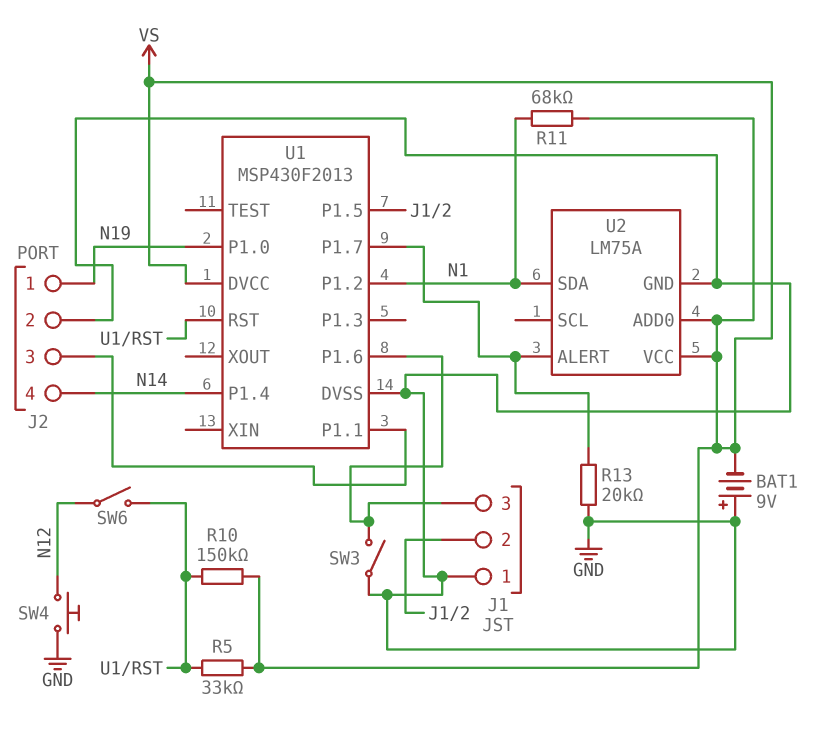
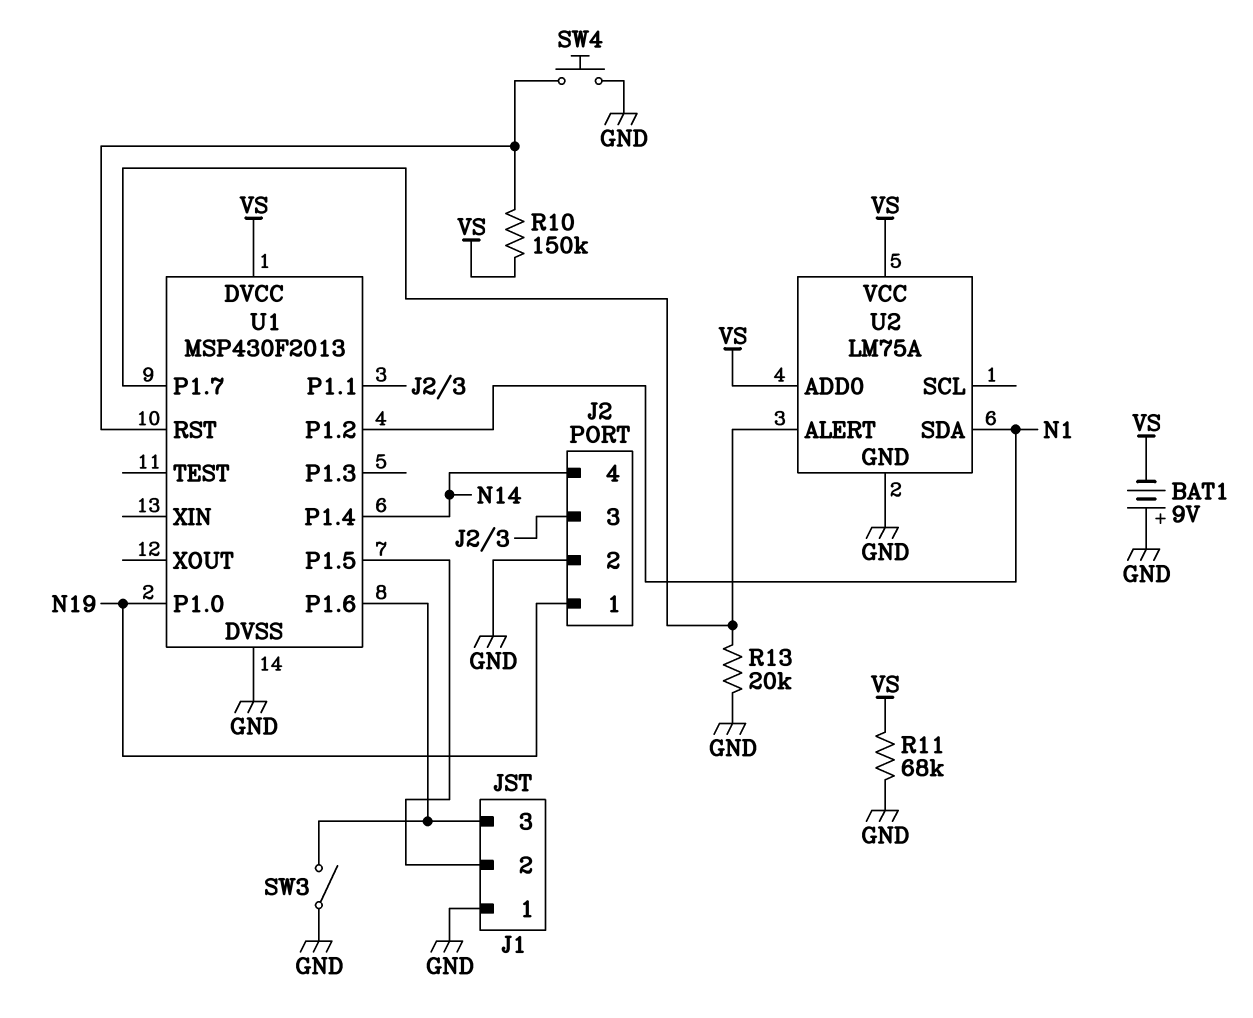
R5: 33k (U1/RST, VS) -> none
R11: 68k (N1, VS) -> 68k (GND, VS)
SW4: button (GND, N12) -> button (GND, U1/RST)
SW6: switch (N12, U1/RST) -> none

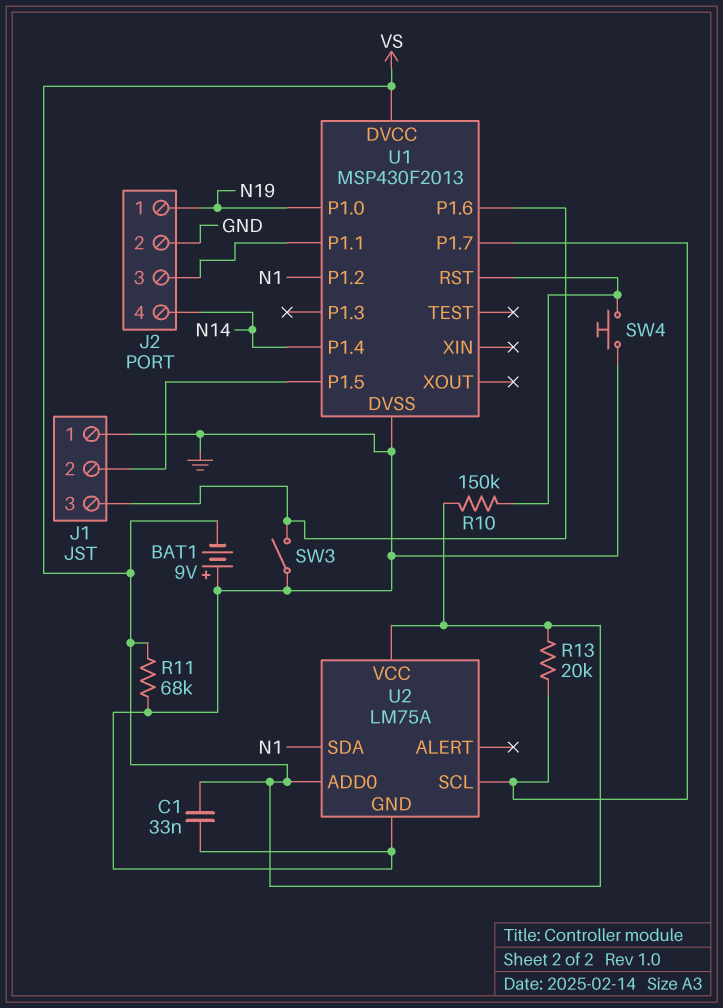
C1: none -> 33nF (GND, VS)
R13: 20k (GND, U1/P1.7) -> 20k (U1/P1.7, VS)
U2 pin ALERT: U1/P1.7 -> none
U2 pin SCL: none -> U1/P1.7

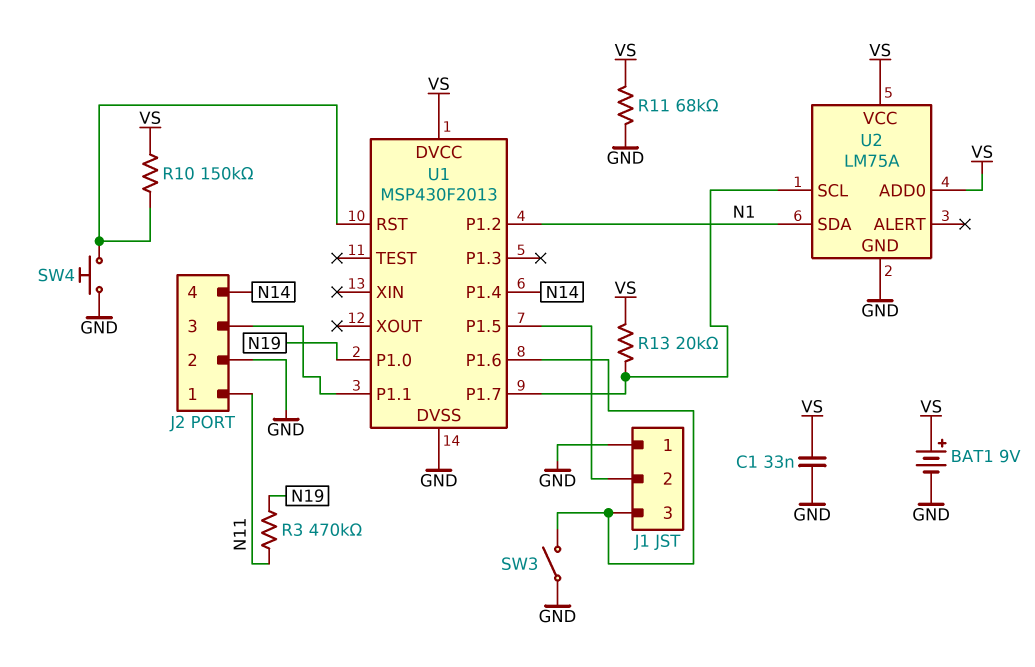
BAT1: 9V (plus GND, minus VS) -> 9V (plus VS, minus GND)
J2 pin 1: N19 -> N11
R3: none -> 470k (N11, N19)

